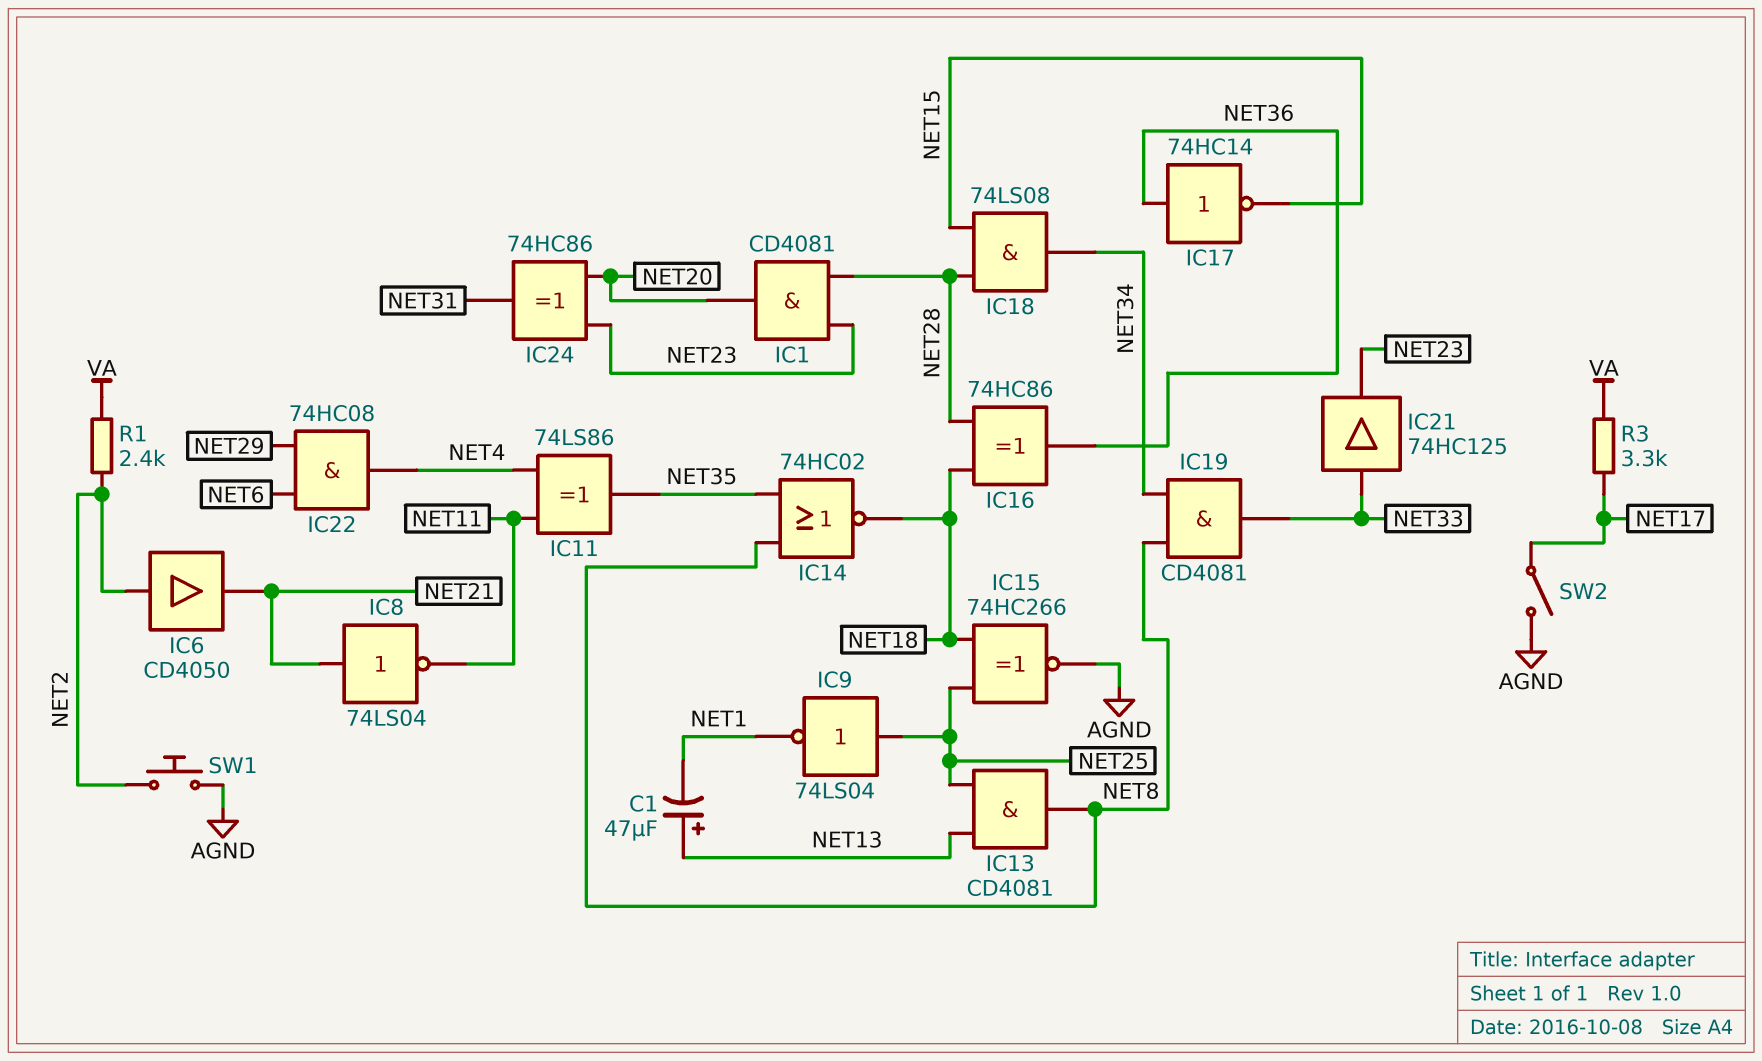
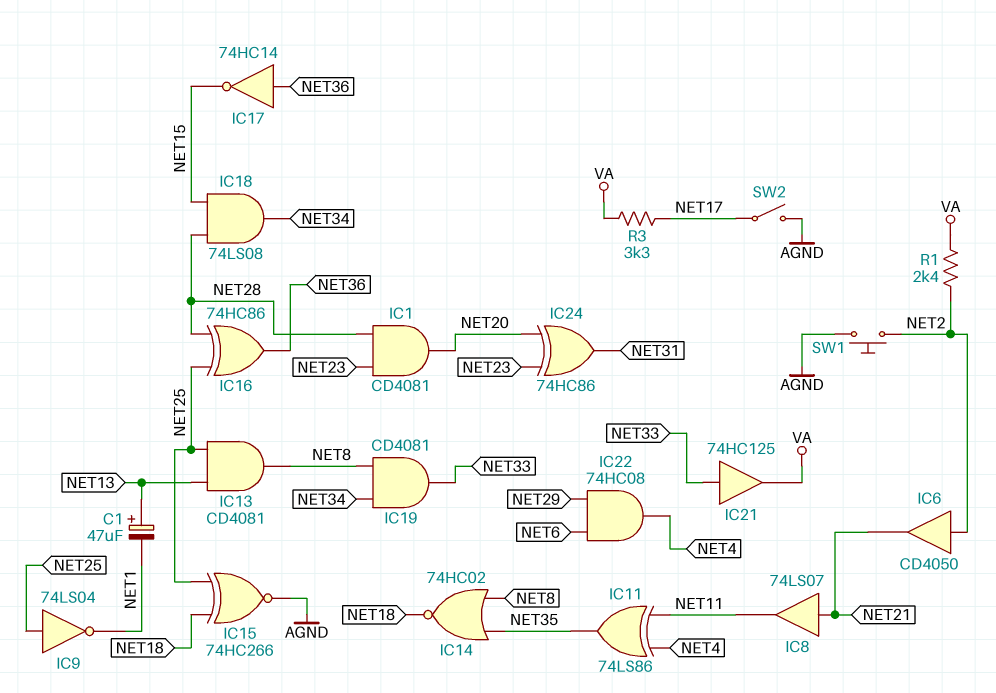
IC8: NOT 74LS04 (in NET21, out NET11) -> buffer 74LS07 (in NET21, out NET11)
IC16: XOR 74HC86 (in NET18, in NET28, out NET36) -> XOR 74HC86 (in NET25, in NET28, out NET36)
IC21: buffer 74HC125 (in NET33, out NET23) -> buffer 74HC125 (in NET33, out VA)

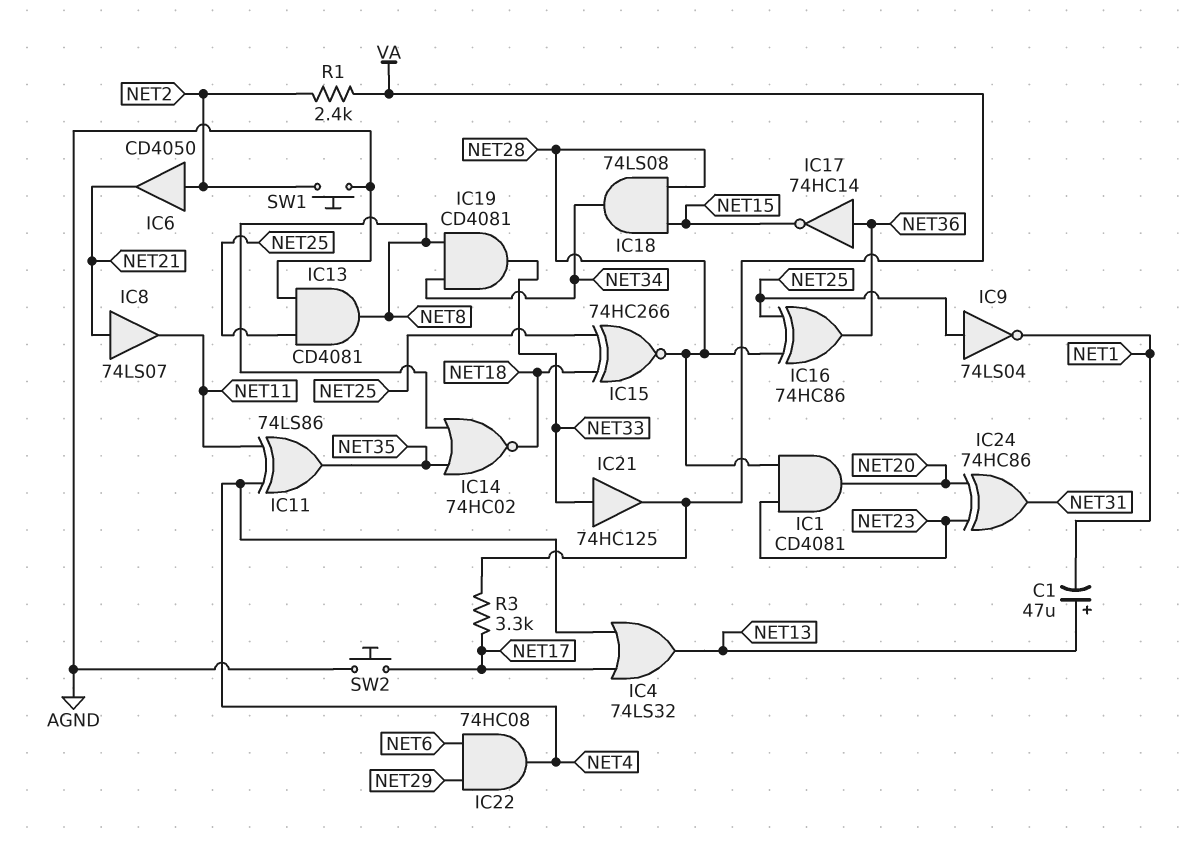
IC4: none -> OR 74LS32 (in NET4, in NET17, out NET13)
IC13: AND CD4081 (in NET13, in NET25, out NET8) -> AND CD4081 (in AGND, in NET25, out NET8)
IC15: XNOR 74HC266 (in NET18, in NET25, out AGND) -> XNOR 74HC266 (in NET18, in NET25, out NET28)
SW2: switch (AGND, NET17) -> button (AGND, NET17)

